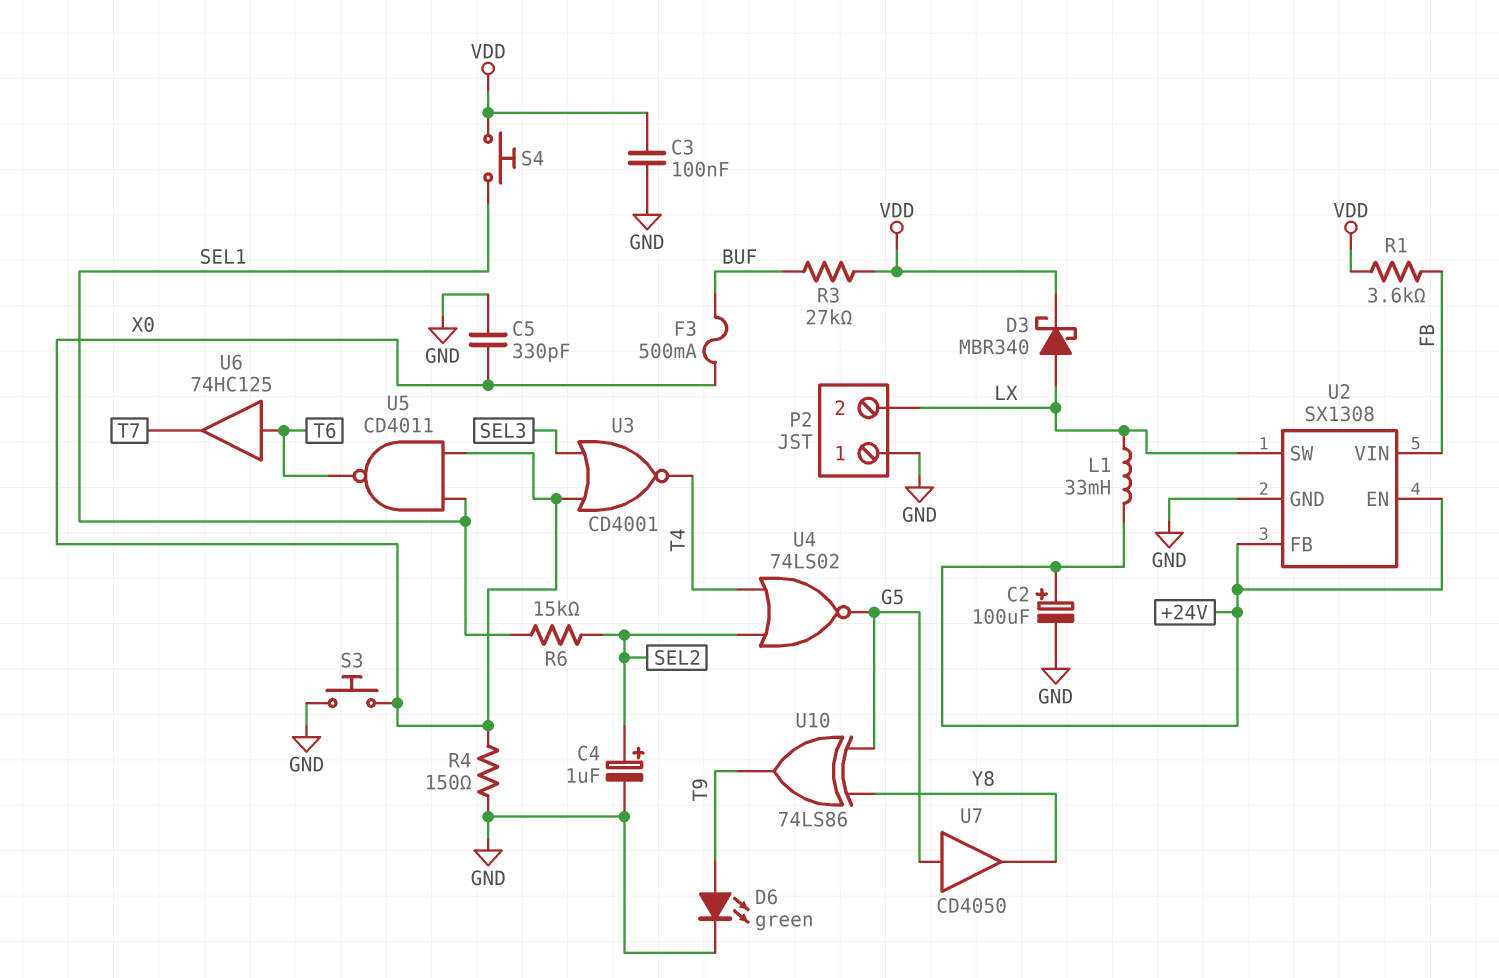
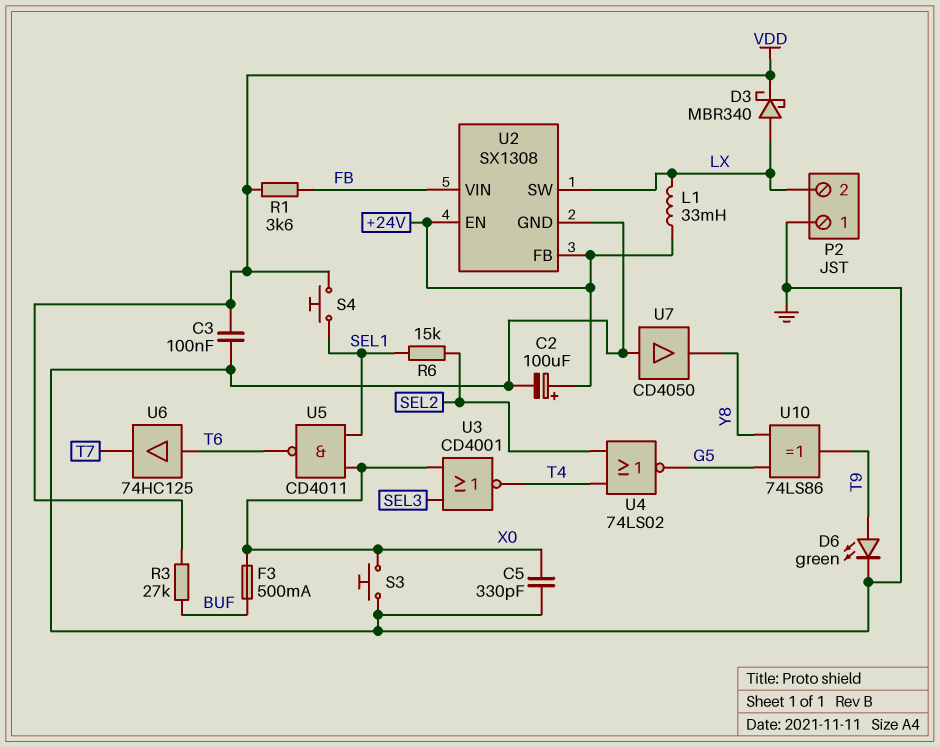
C4: 1uF (plus SEL2, minus GND) -> none
R4: 150 (GND, X0) -> none
U7: buffer CD4050 (in G5, out Y8) -> buffer CD4050 (in GND, out Y8)

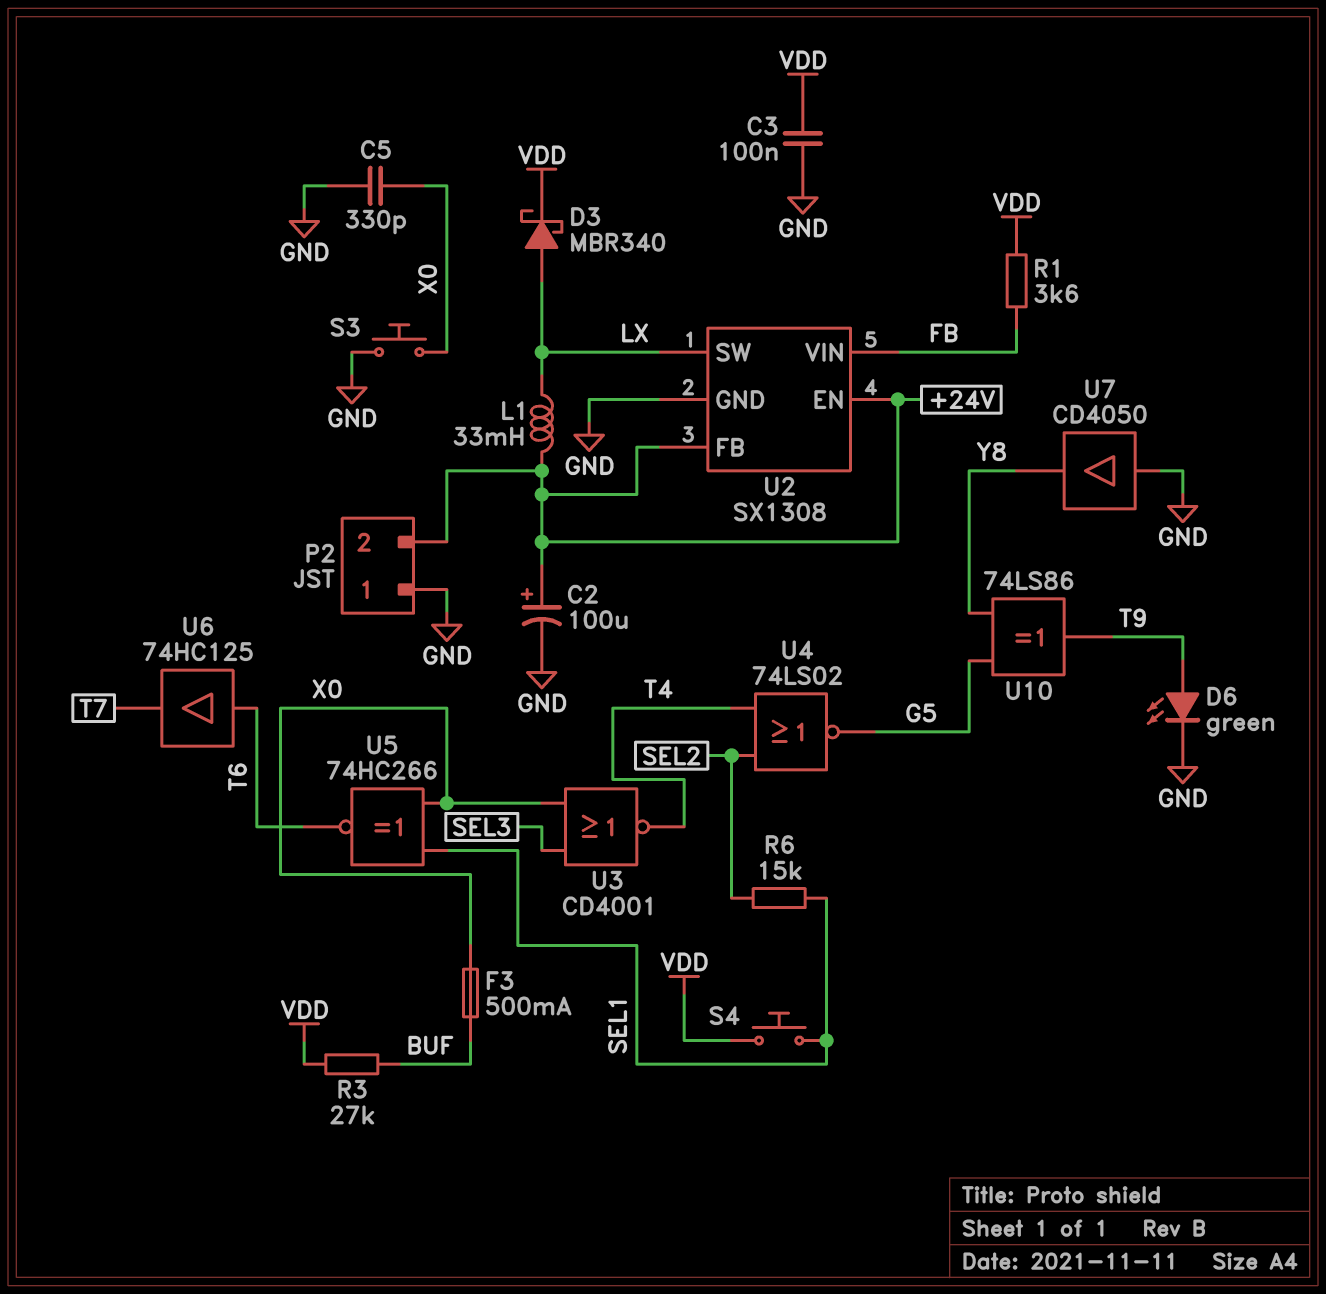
P2 pin 2: LX -> +24V
U5: NAND CD4011 (in SEL1, in X0, out T6) -> XNOR 74HC266 (in SEL1, in X0, out T6)

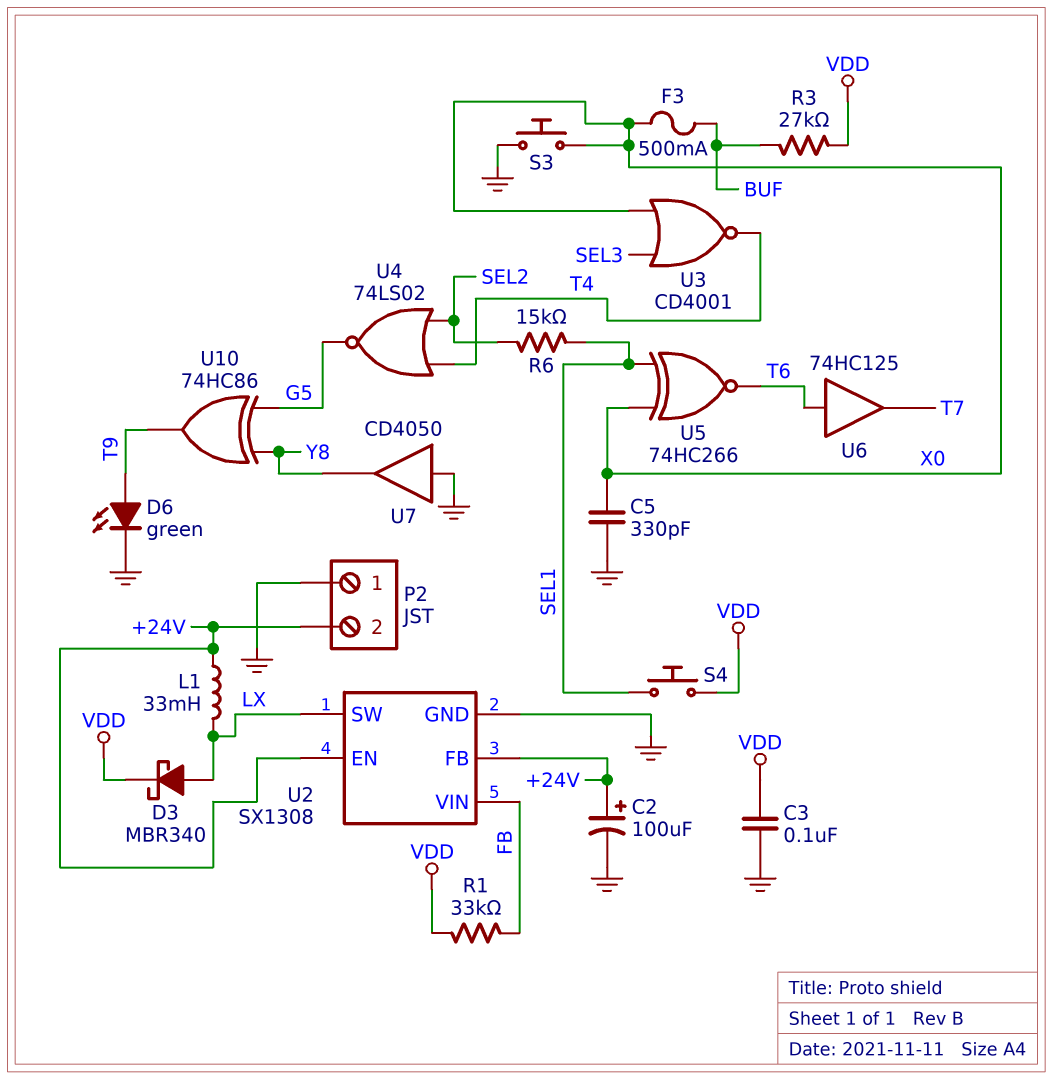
R1: 3.6k (FB, VDD) -> 33k (FB, VDD)
U10: XOR 74LS86 (in G5, in Y8, out T9) -> XOR 74HC86 (in G5, in Y8, out T9)

